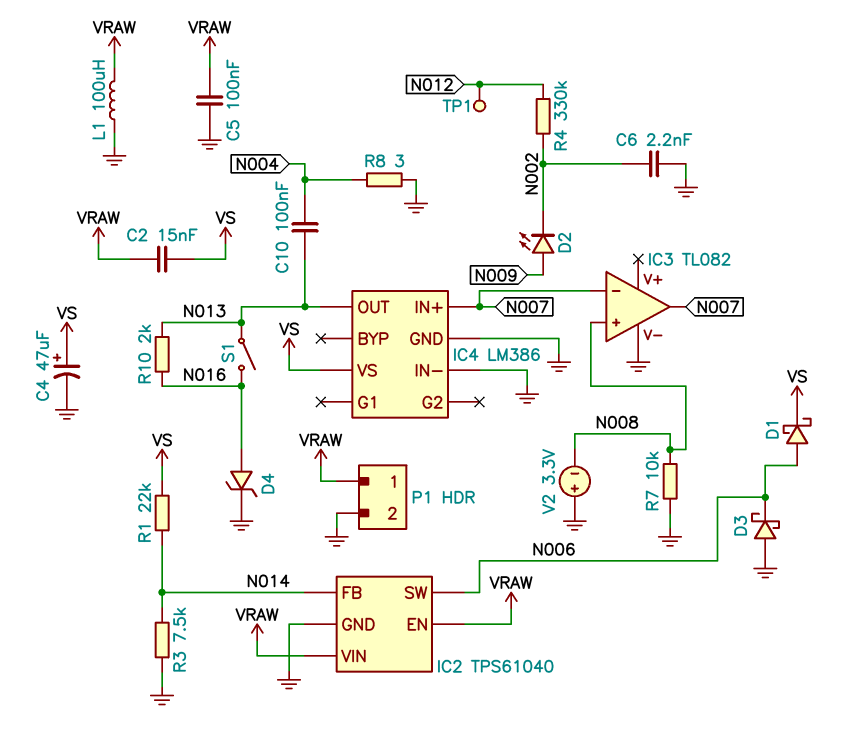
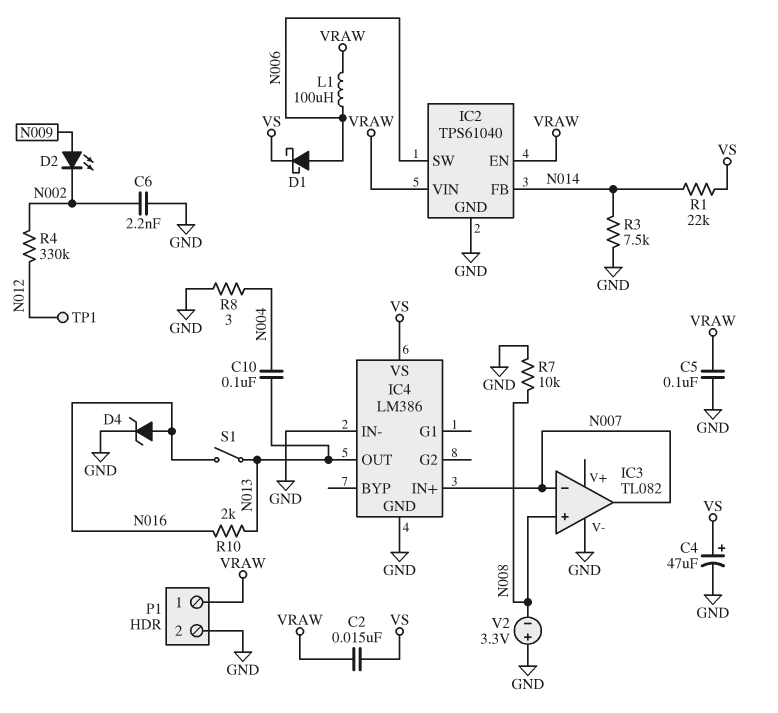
D3: schottky (A GND, K N006) -> none
L1: 100uH (GND, VRAW) -> 100uH (N006, VRAW)

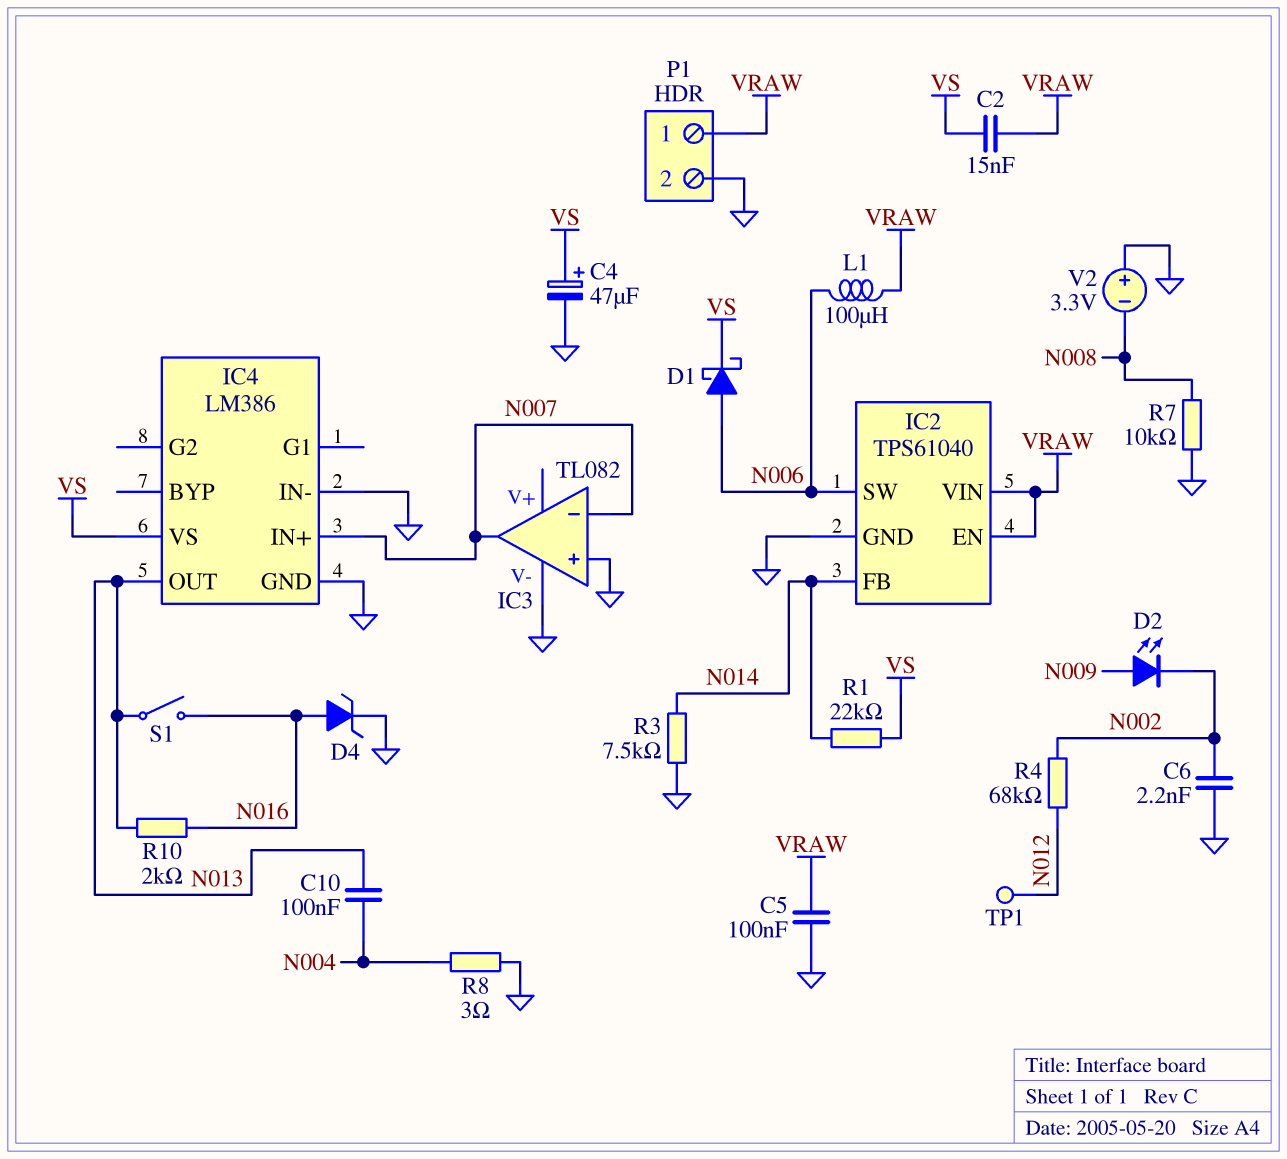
IC3 pin in+: N008 -> GND
R4: 330k (N002, N012) -> 68k (N002, N012)

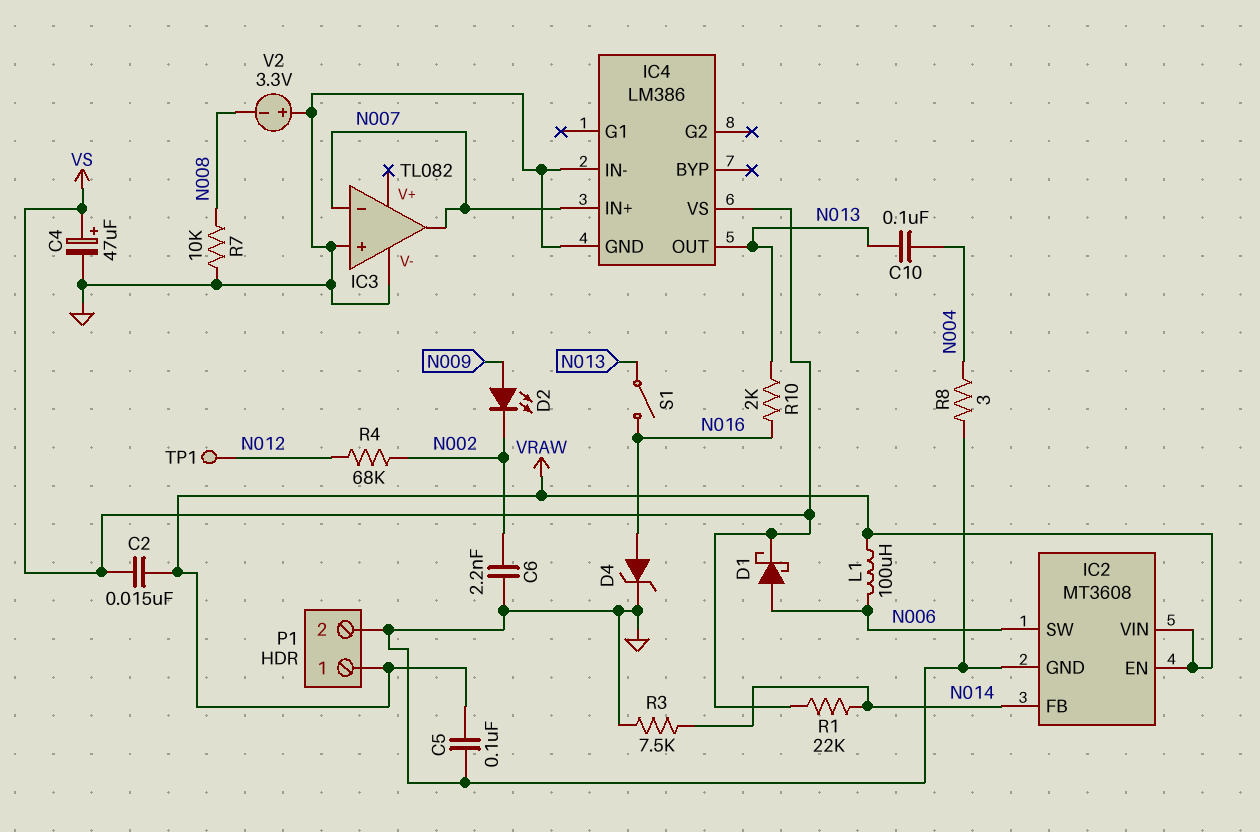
IC2: TPS61040 -> MT3608

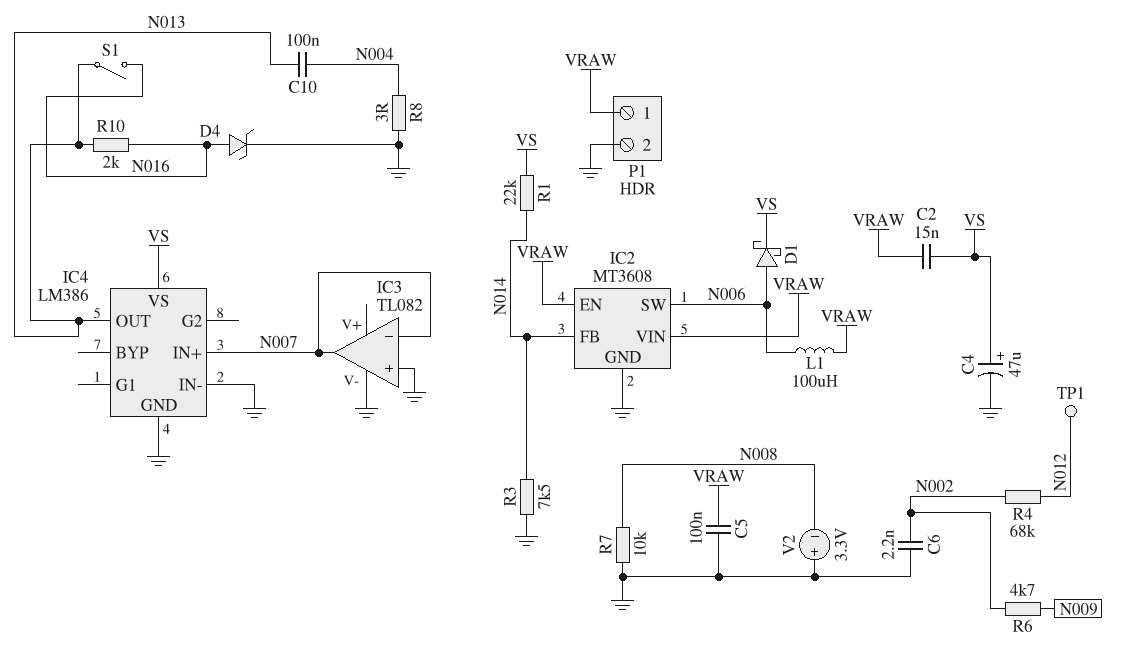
D2: LED (A N009, K N002) -> none
R6: none -> 4.7k (N002, N009)

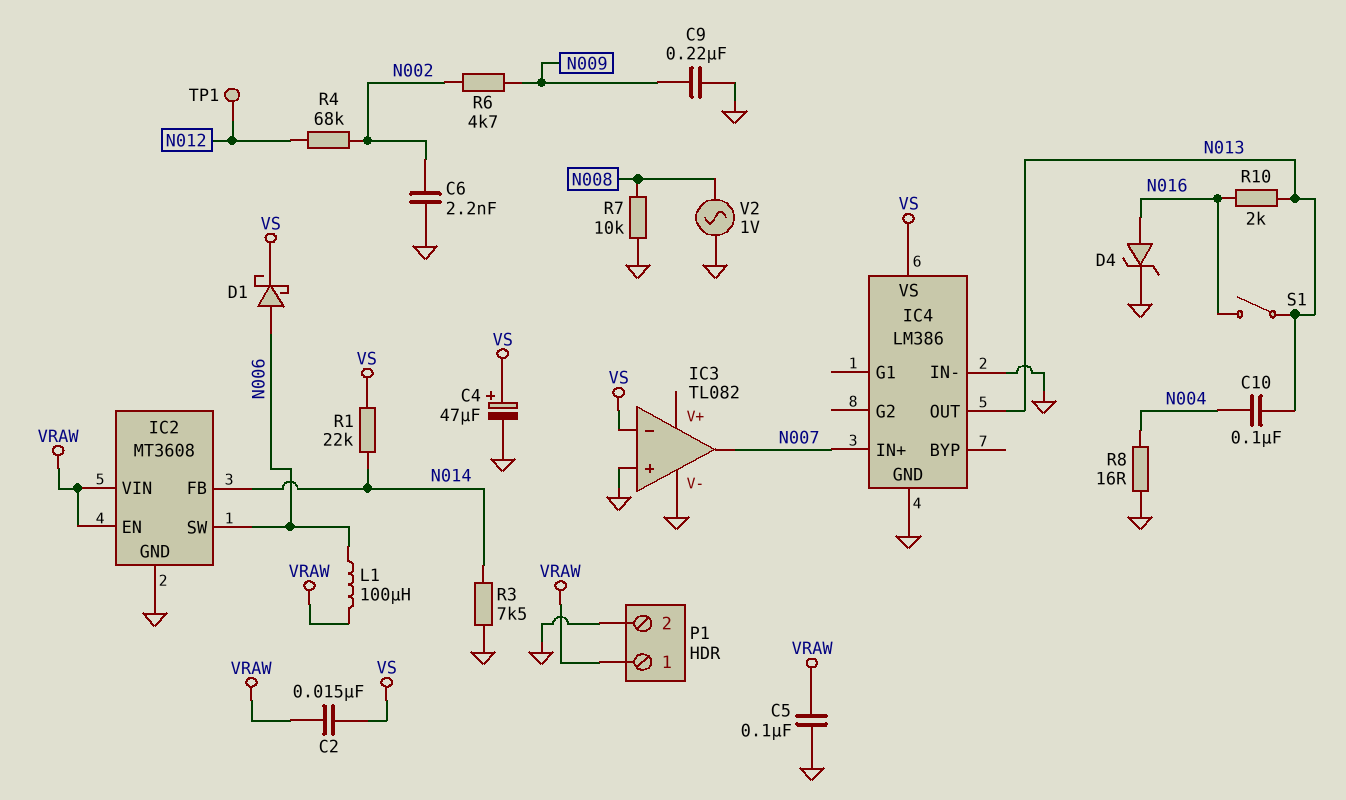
C9: none -> 220nF (GND, N009)
IC3 pin in-: N007 -> VS
R8: 3 (GND, N004) -> 16 (GND, N004)
V2: 3.3V (plus GND, minus N008) -> AC 1V (GND, N008)

